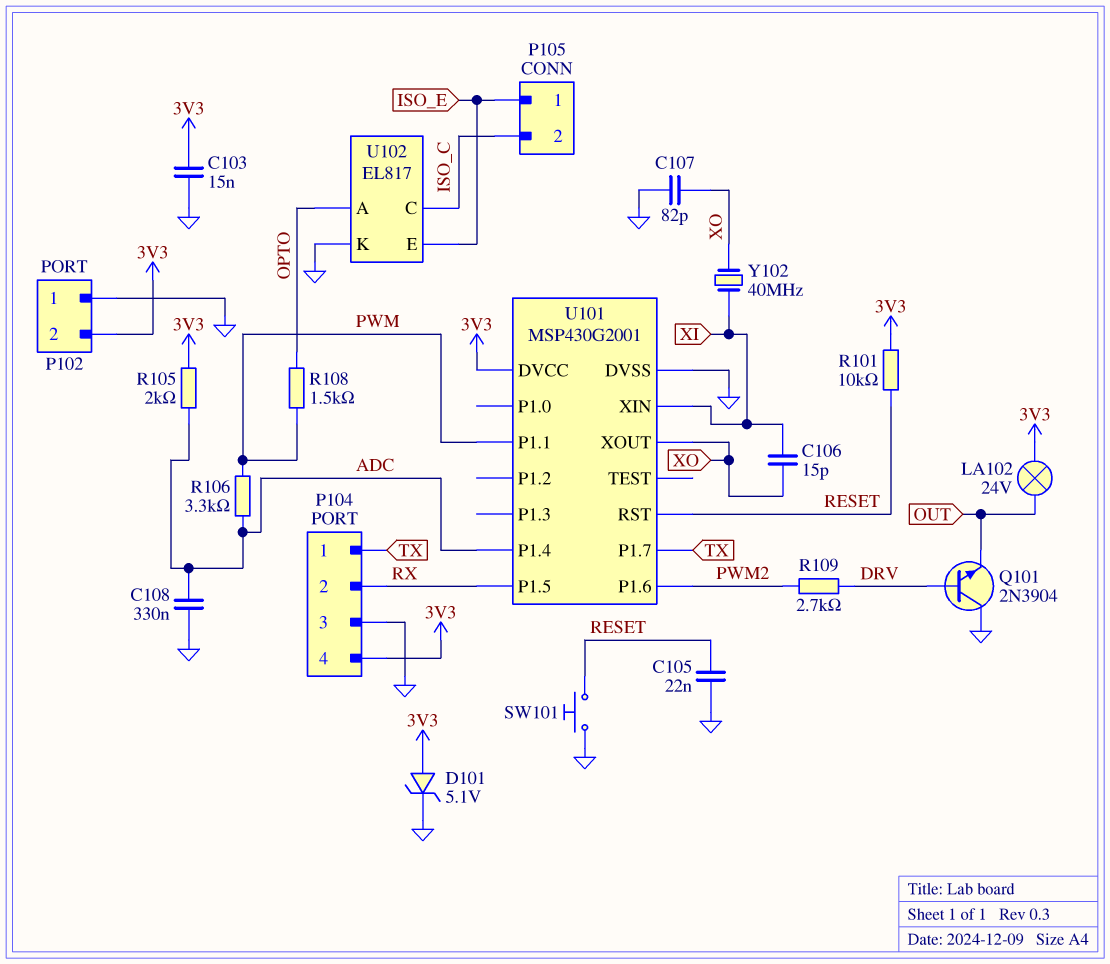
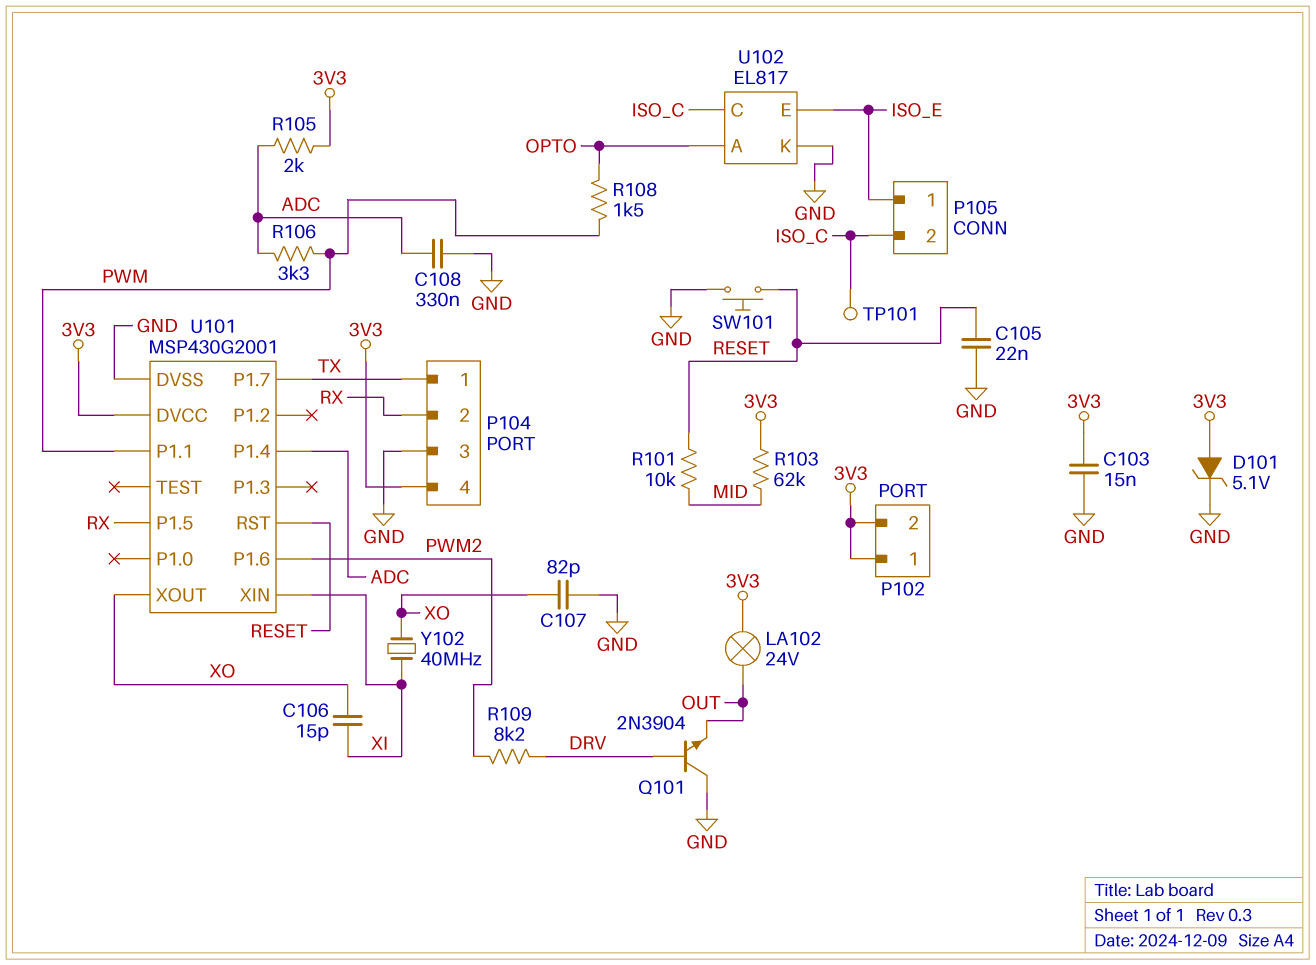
P102 pin 1: GND -> 3V3
R101: 10k (3V3, RESET) -> 10k (MID, RESET)
R103: none -> 62k (3V3, MID)
R109: 2.7k (DRV, PWM2) -> 8.2k (DRV, PWM2)
TP101: none -> test point (ISO_C)

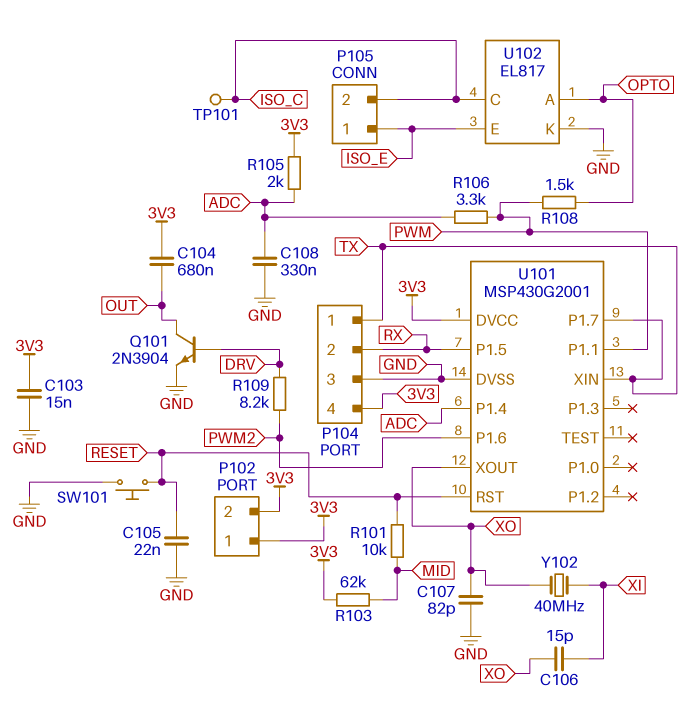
C104: none -> 680nF (3V3, OUT)
D101: zener 5.1V (A 3V3, K GND) -> none
LA102: lamp 24V (3V3, OUT) -> none
Q101: NPN 2N3904 (B DRV, C GND, E OUT) -> NPN 2N3904 (B DRV, C OUT, E GND)
U101 pin XIN: XI -> TX

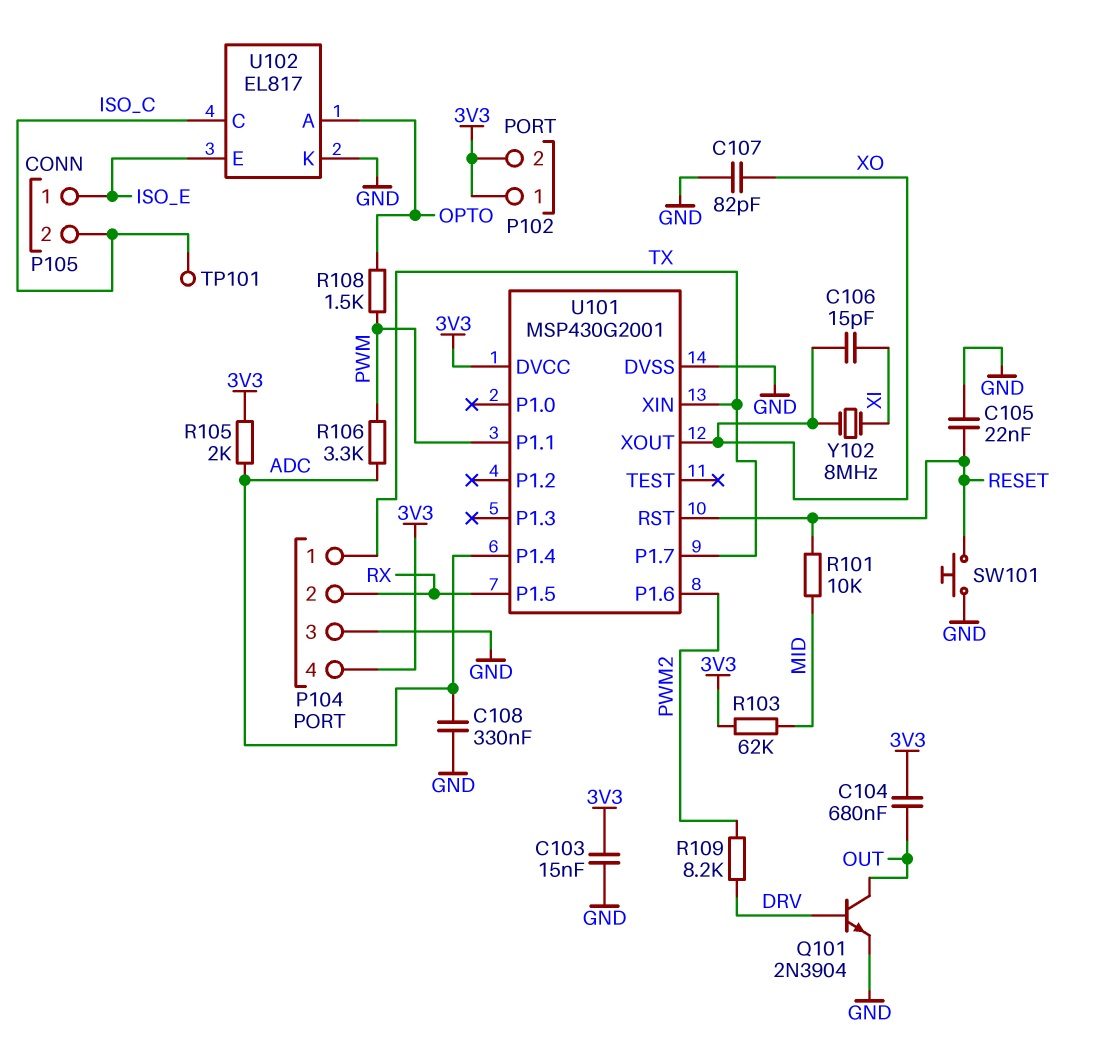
Y102: 40MHz (XI, XO) -> 8MHz (XI, XO)

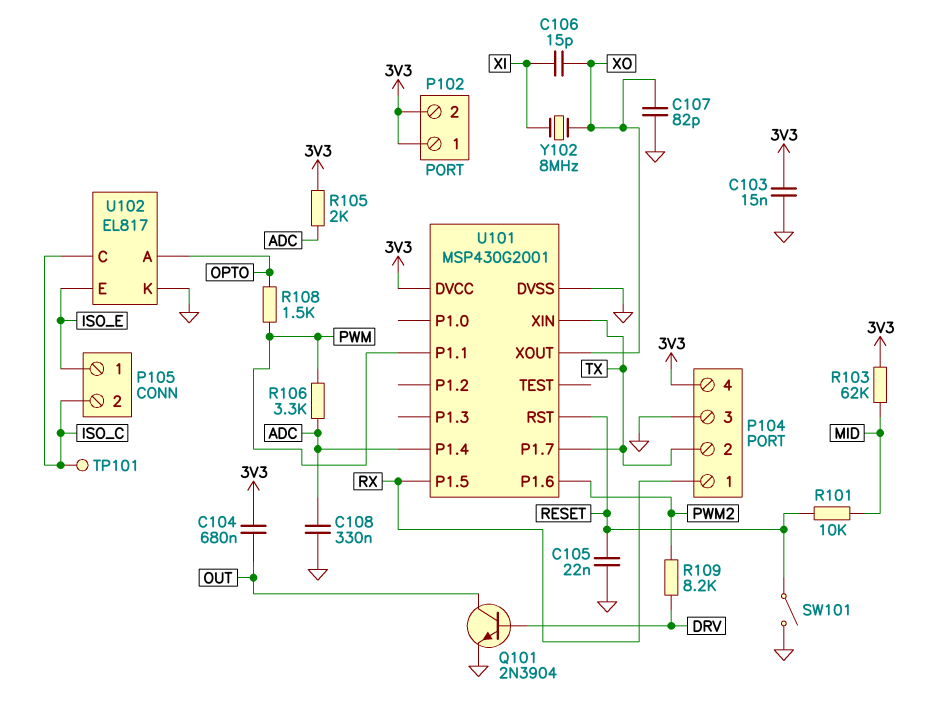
P104 pin 1: TX -> RX
P104 pin 2: RX -> TX
SW101: button (GND, RESET) -> switch (GND, RESET)

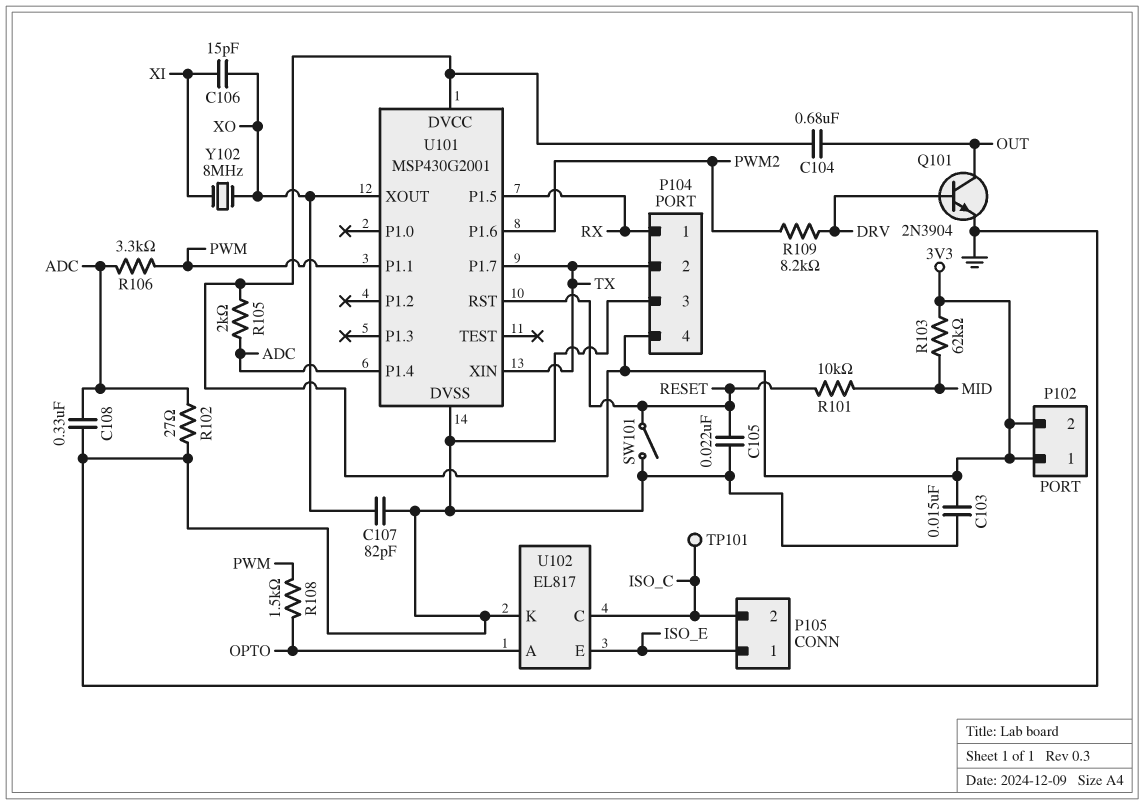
R102: none -> 27 (ADC, GND)

